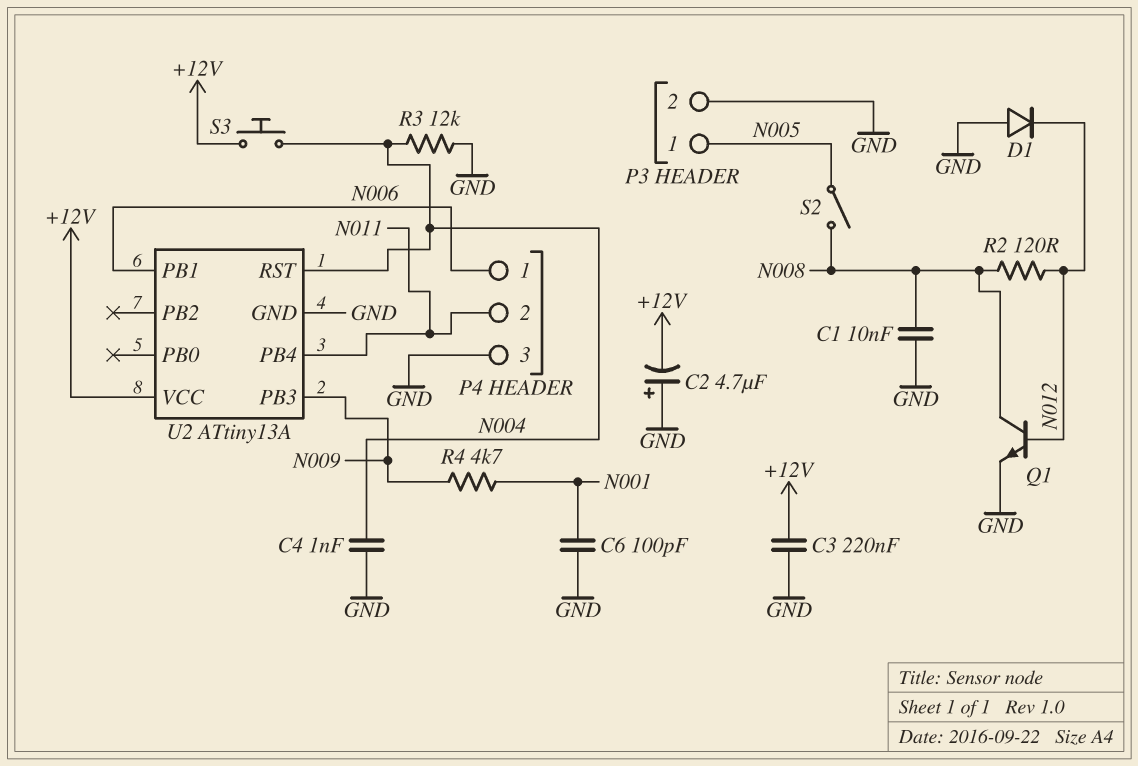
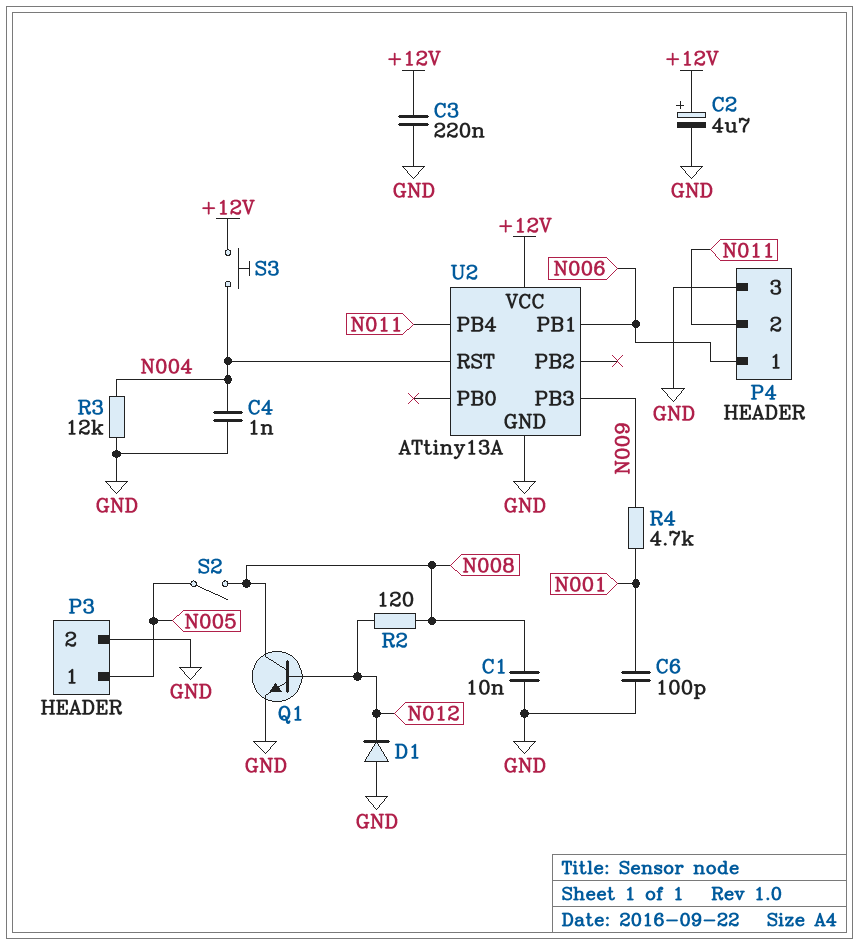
C2: 4.7uF (plus GND, minus +12V) -> 4.7uF (plus +12V, minus GND)

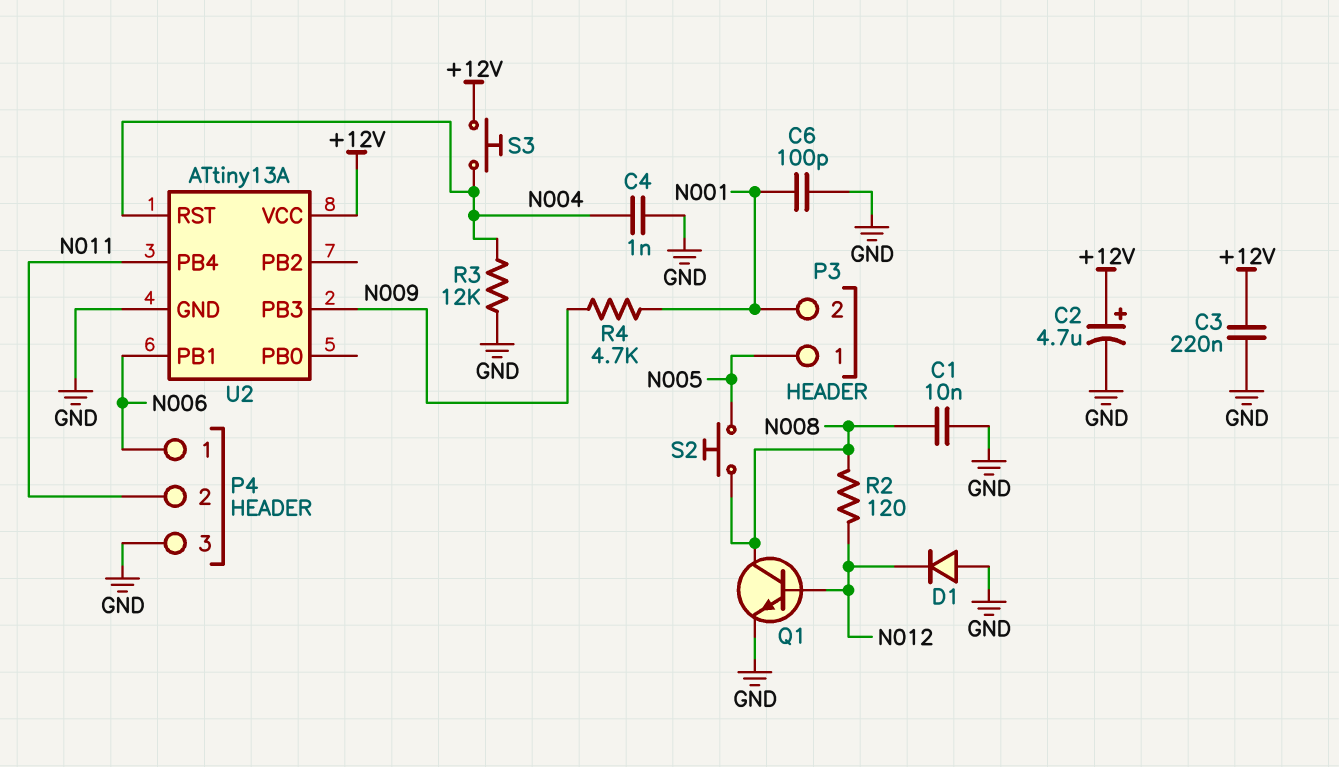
P3 pin 2: GND -> N001
S2: switch (N005, N008) -> button (N005, N008)

